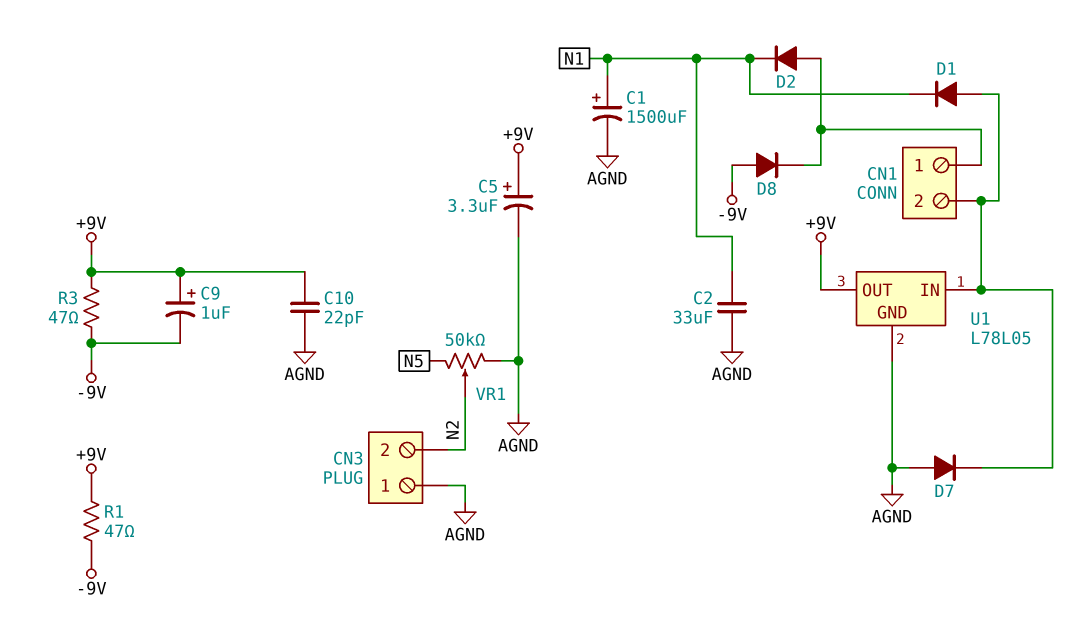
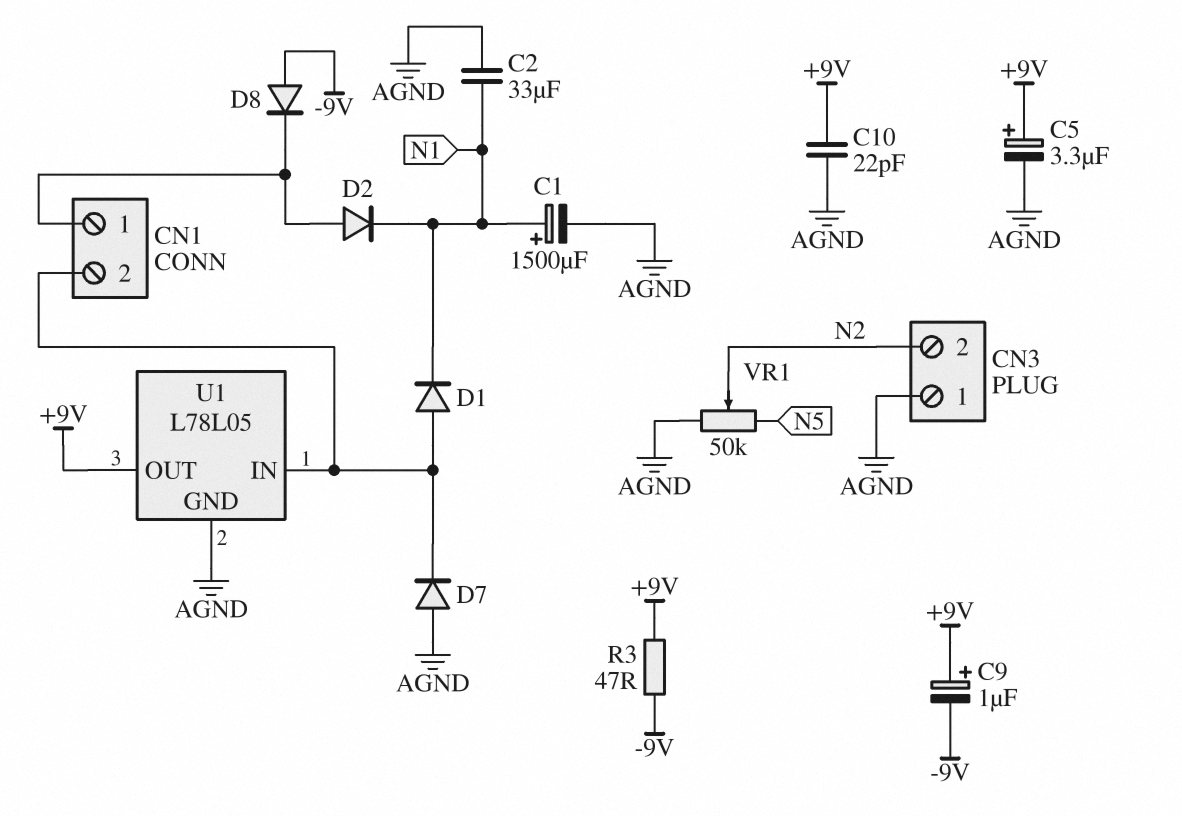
R1: 47 (+9V, -9V) -> none

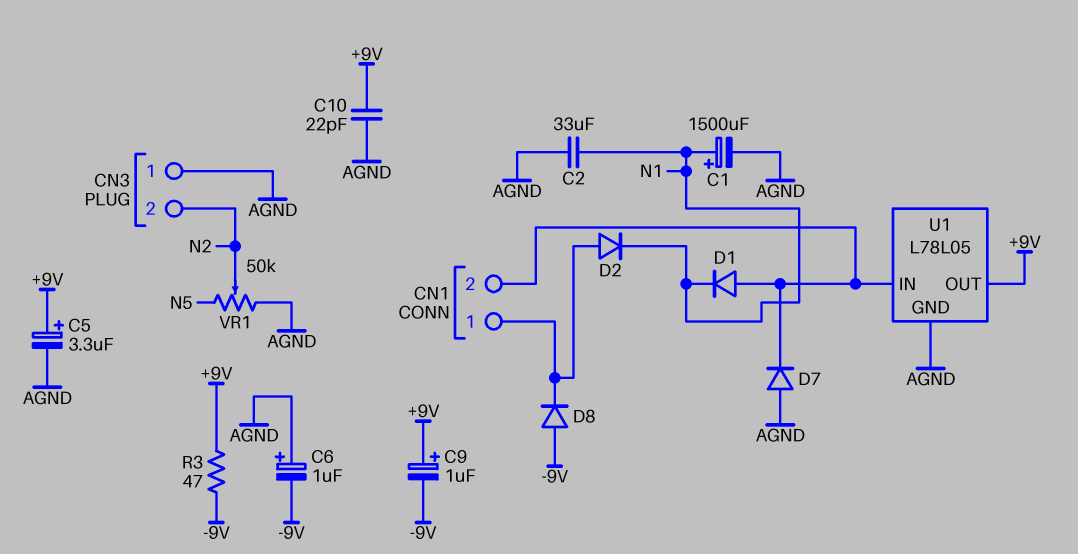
C6: none -> 1uF (plus AGND, minus -9V)

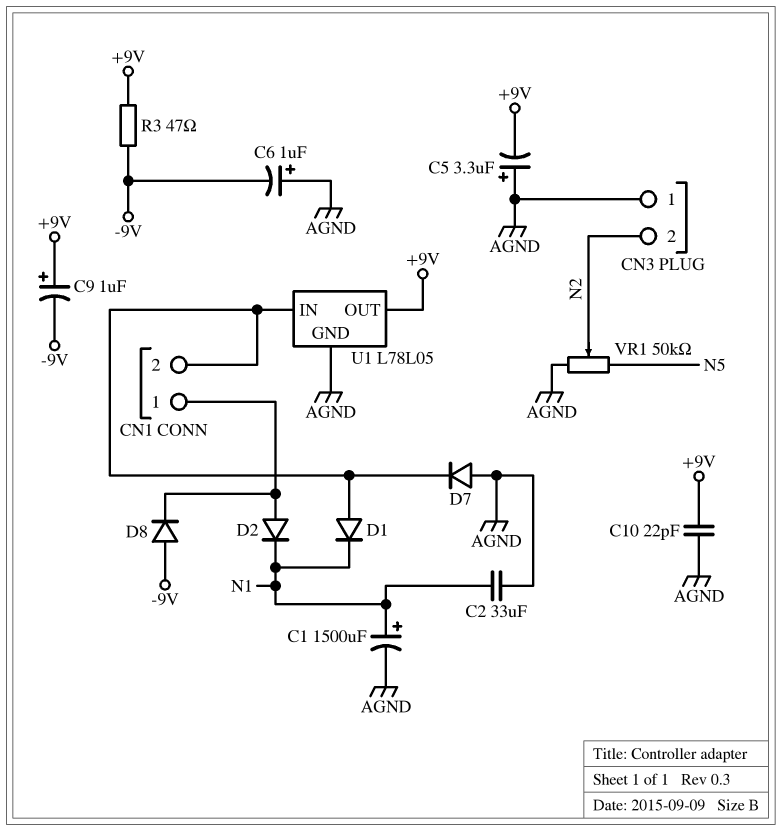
C5: 3.3uF (plus +9V, minus AGND) -> 3.3uF (plus AGND, minus +9V)

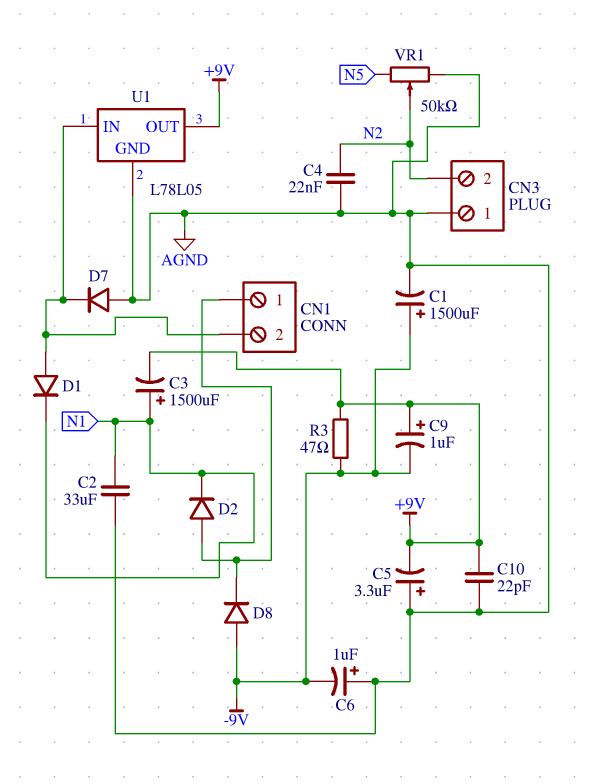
C1: 1500uF (plus N1, minus AGND) -> 1500uF (plus -9V, minus AGND)
C3: none -> 1500uF (plus N1, minus +9V)
C4: none -> 22nF (AGND, N2)

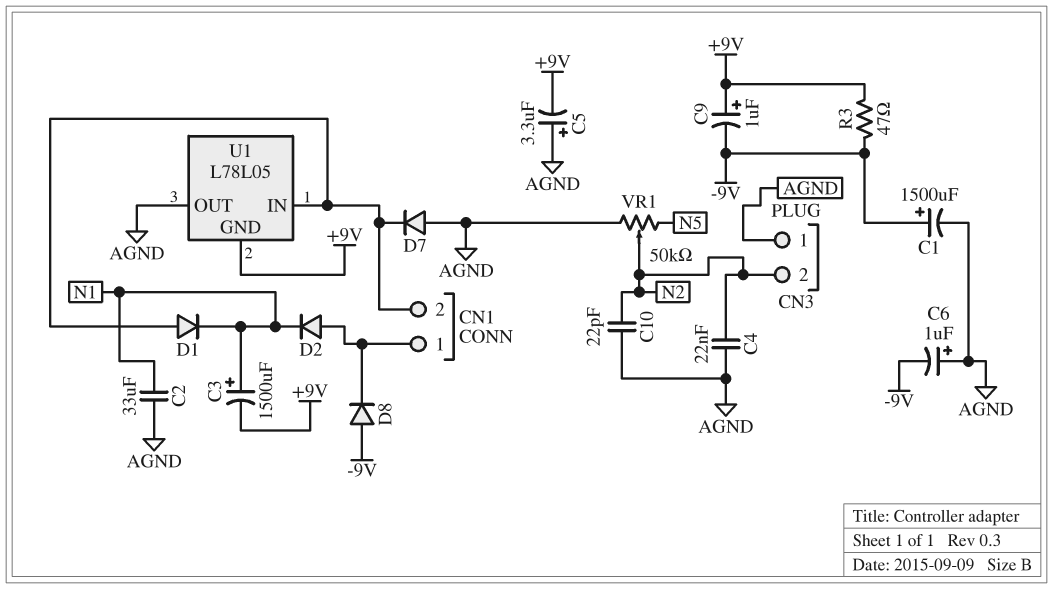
C10: 22pF (+9V, AGND) -> 22pF (AGND, N2)
U1 pin GND: AGND -> +9V
U1 pin OUT: +9V -> AGND

